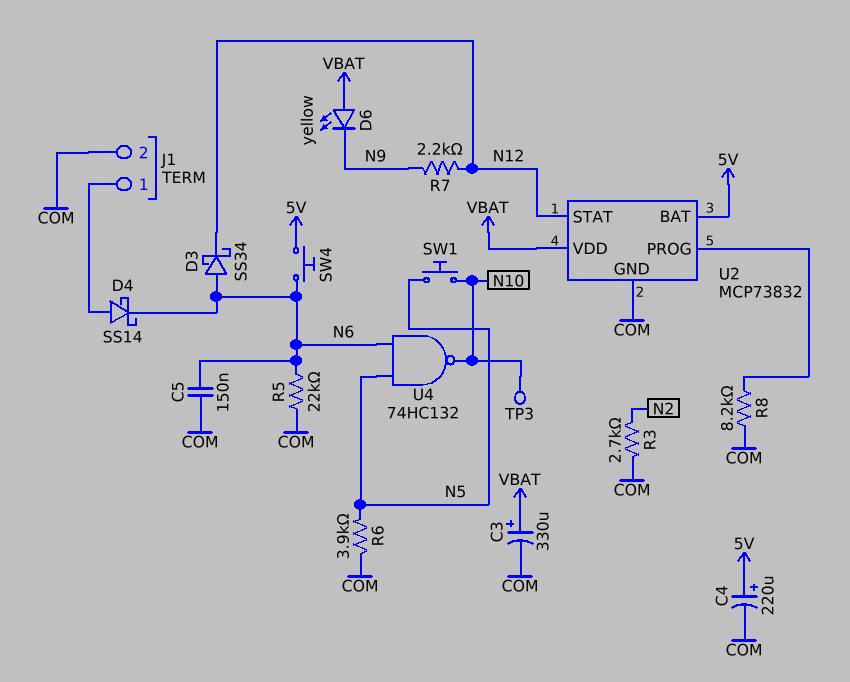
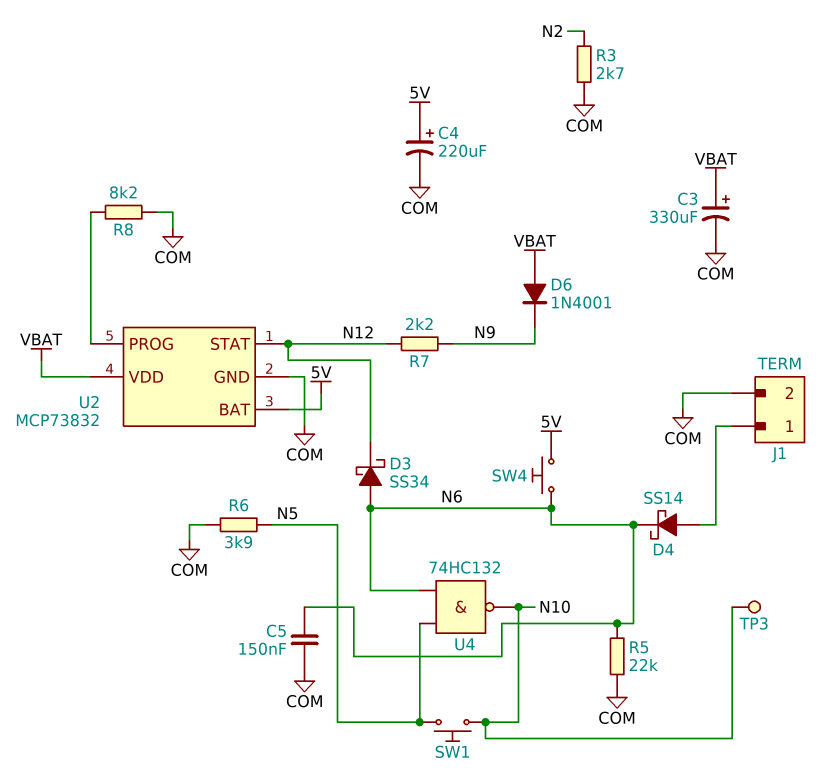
D6: LED yellow (A VBAT, K N9) -> diode 1N4001 (A VBAT, K N9)

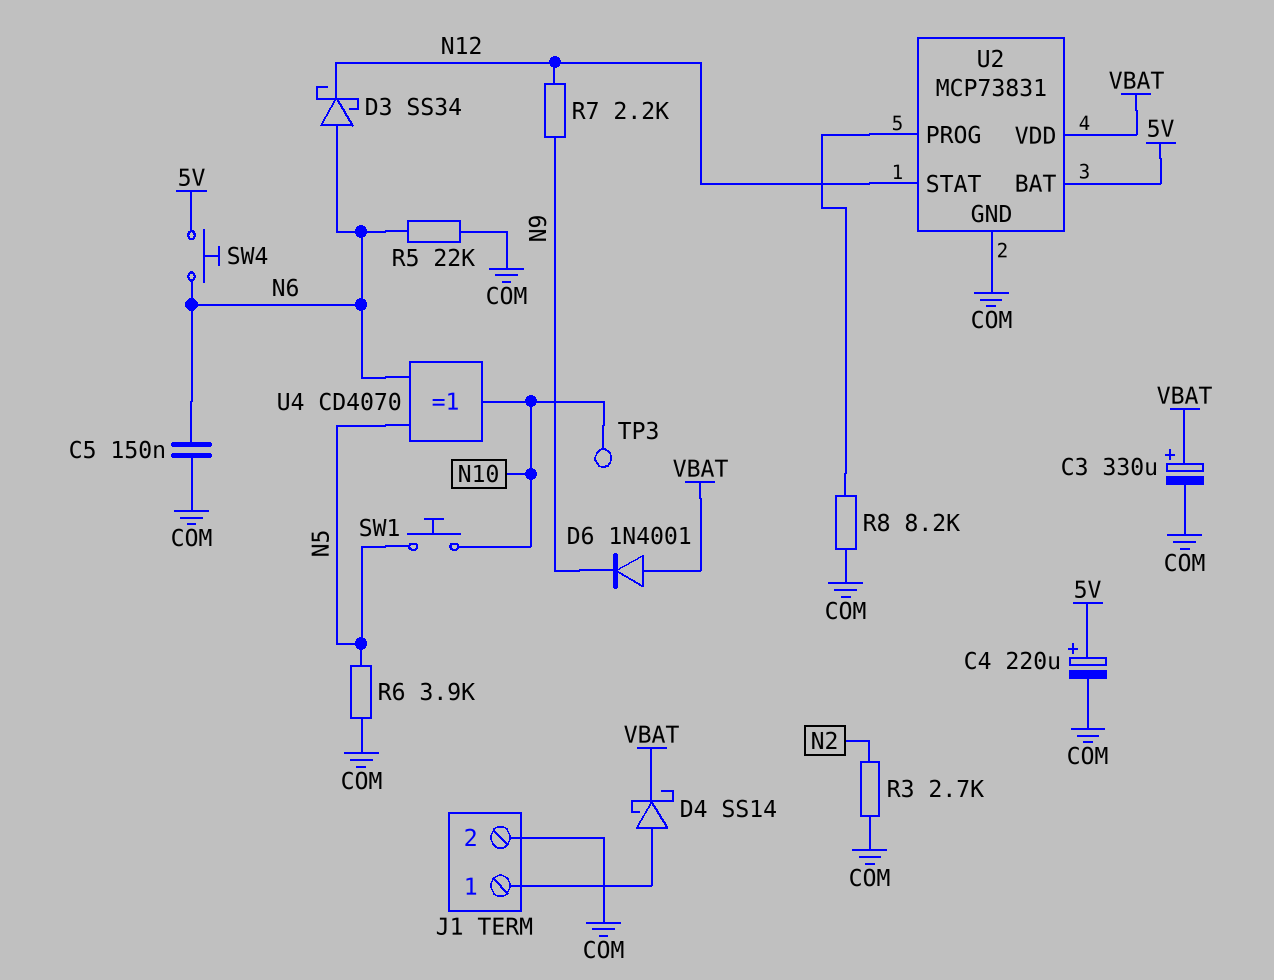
D4: schottky SS14 (A J1/1, K N6) -> schottky SS14 (A J1/1, K VBAT)
U2: MCP73832 -> MCP73831
U4: NAND 74HC132 (in N5, in N6, out N10) -> XOR CD4070 (in N5, in N6, out N10)

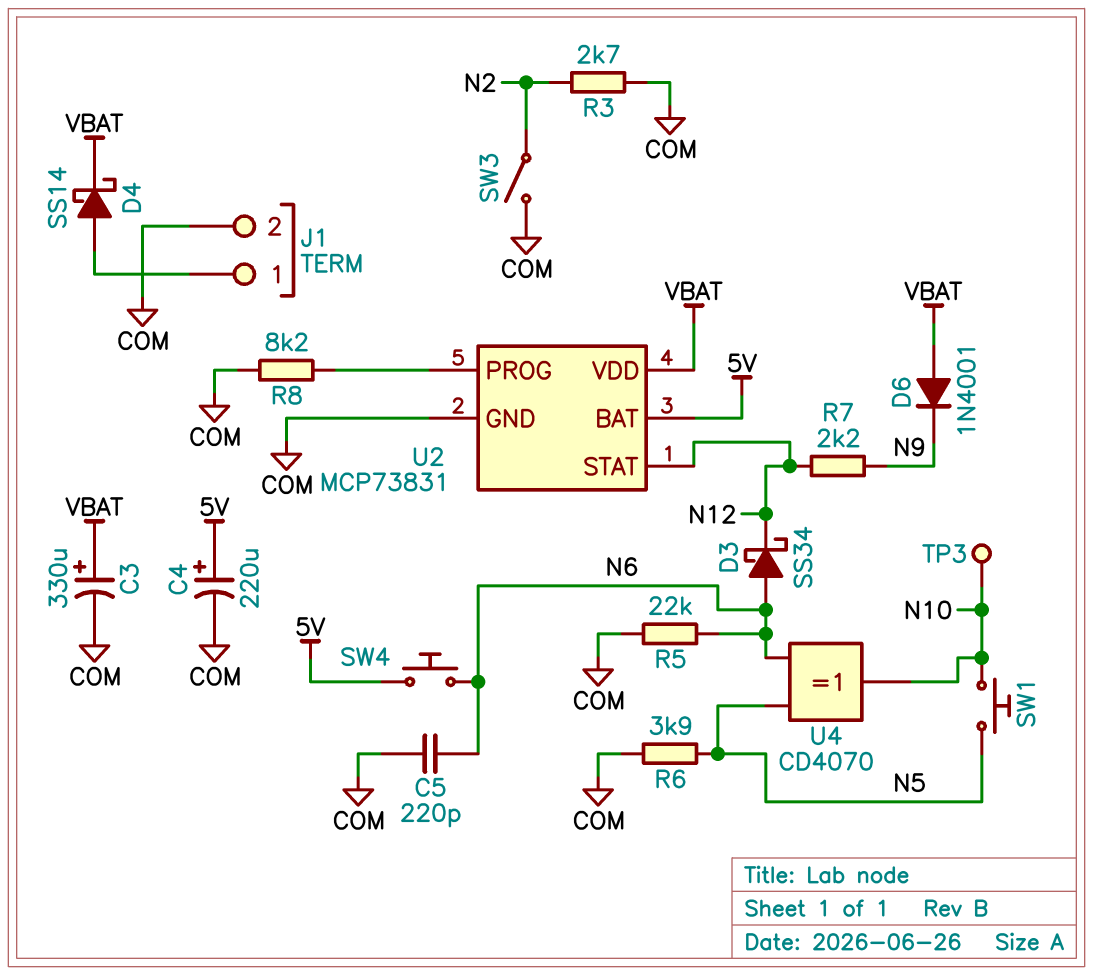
C5: 150nF (COM, N6) -> 220pF (COM, N6)
SW3: none -> switch (COM, N2)

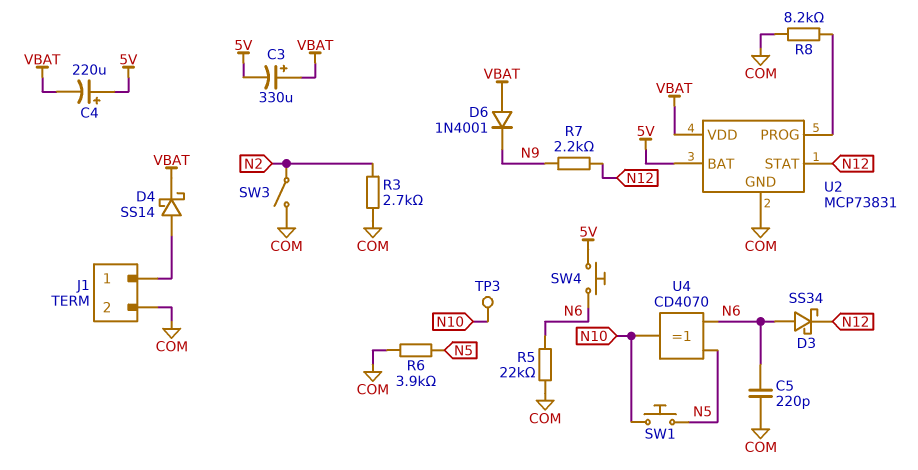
C3: 330uF (plus VBAT, minus COM) -> 330uF (plus VBAT, minus 5V)
C4: 220uF (plus 5V, minus COM) -> 220uF (plus 5V, minus VBAT)

